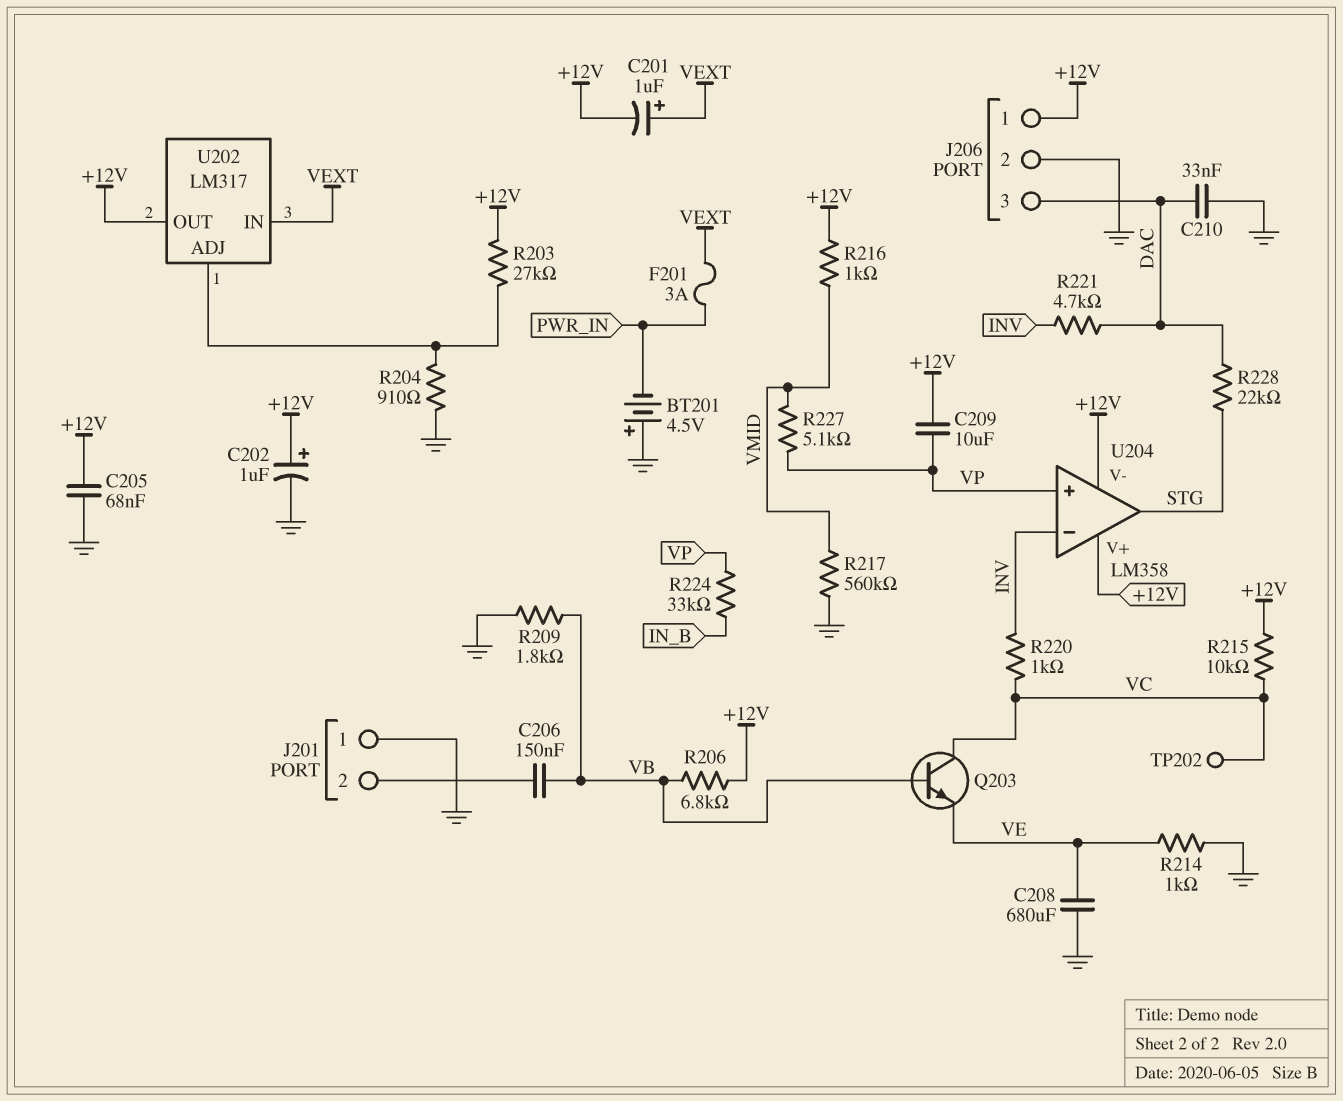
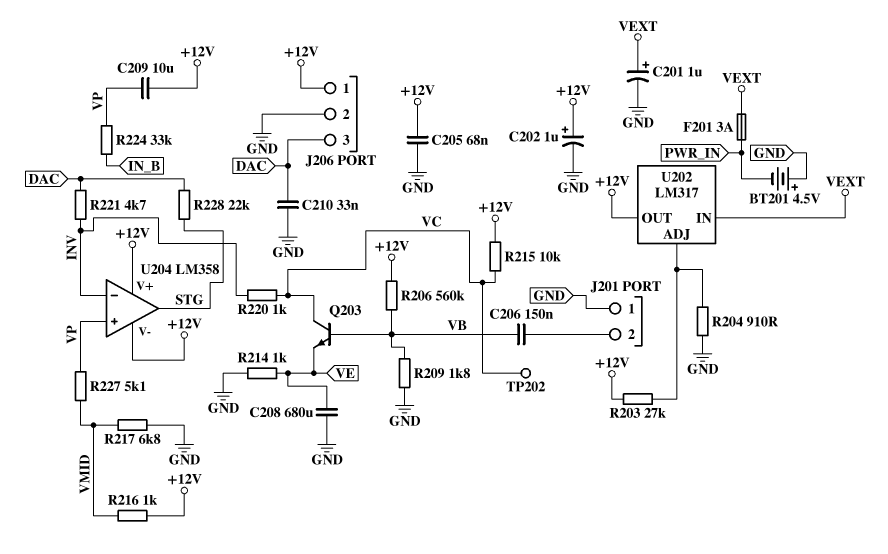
C201: 1uF (plus VEXT, minus +12V) -> 1uF (plus VEXT, minus GND)
R206: 6.8k (+12V, VB) -> 560k (+12V, VB)
R217: 560k (GND, VMID) -> 6.8k (GND, VMID)

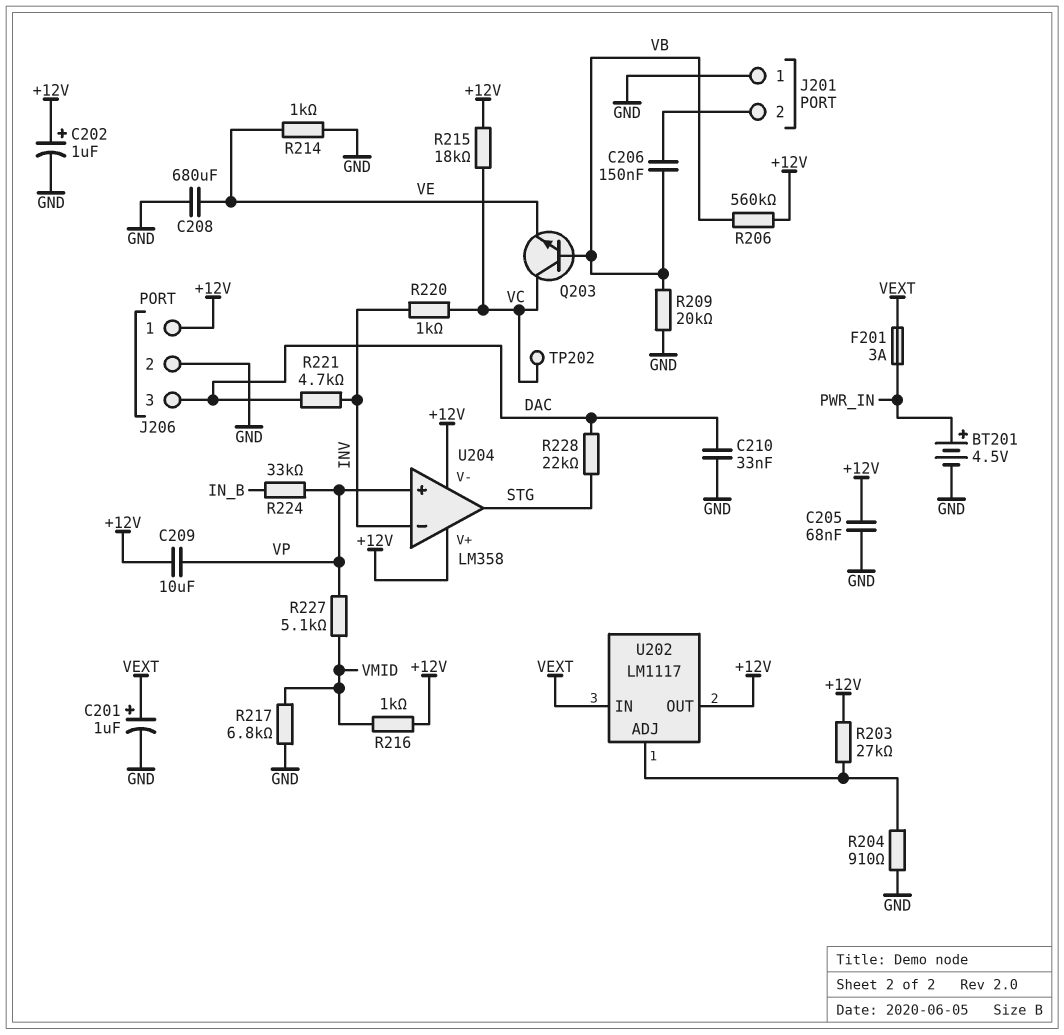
BT201: 4.5V (plus GND, minus PWR_IN) -> 4.5V (plus PWR_IN, minus GND)
R209: 1.8k (GND, VB) -> 20k (GND, VB)
R215: 10k (+12V, VC) -> 18k (+12V, VC)
U202: LM317 -> LM1117

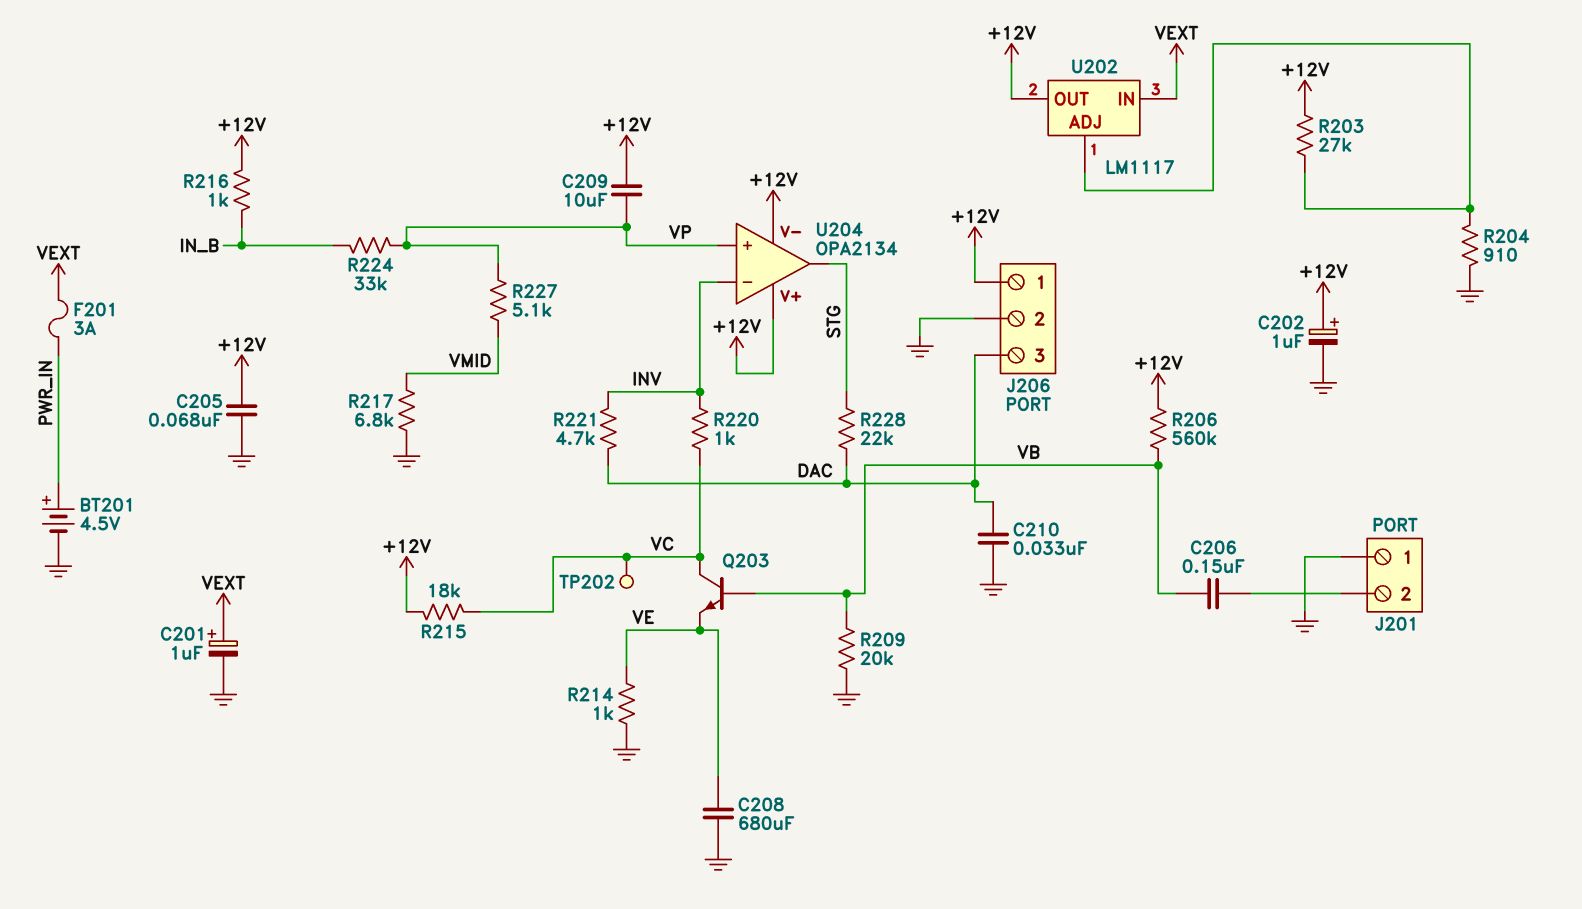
R216: 1k (+12V, VMID) -> 1k (+12V, IN_B)
U204: LM358 -> OPA2134

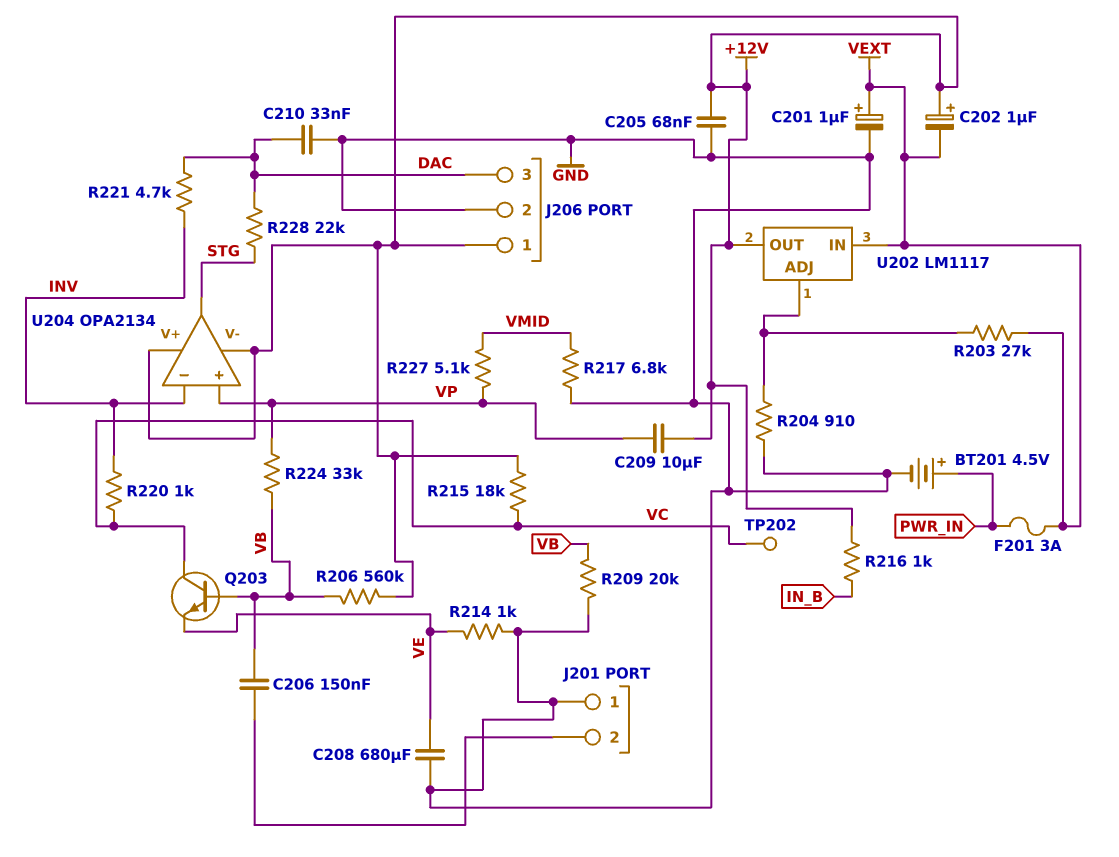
C202: 1uF (plus +12V, minus GND) -> 1uF (plus +12V, minus VEXT)
R203: 27k (+12V, U202/ADJ) -> 27k (U202/ADJ, VEXT)
R224: 33k (IN_B, VP) -> 33k (VB, VP)

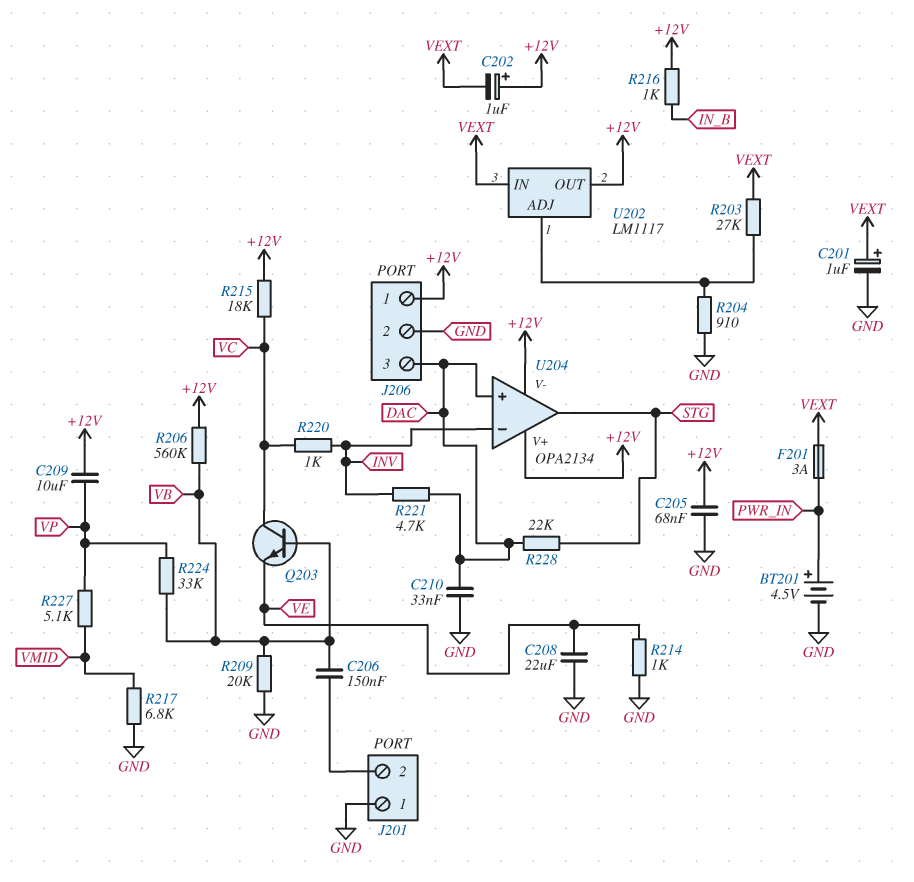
C208: 680uF (GND, VE) -> 22uF (GND, VE)
TP202: test point (VC) -> none
U204 pin in+: VP -> DAC

